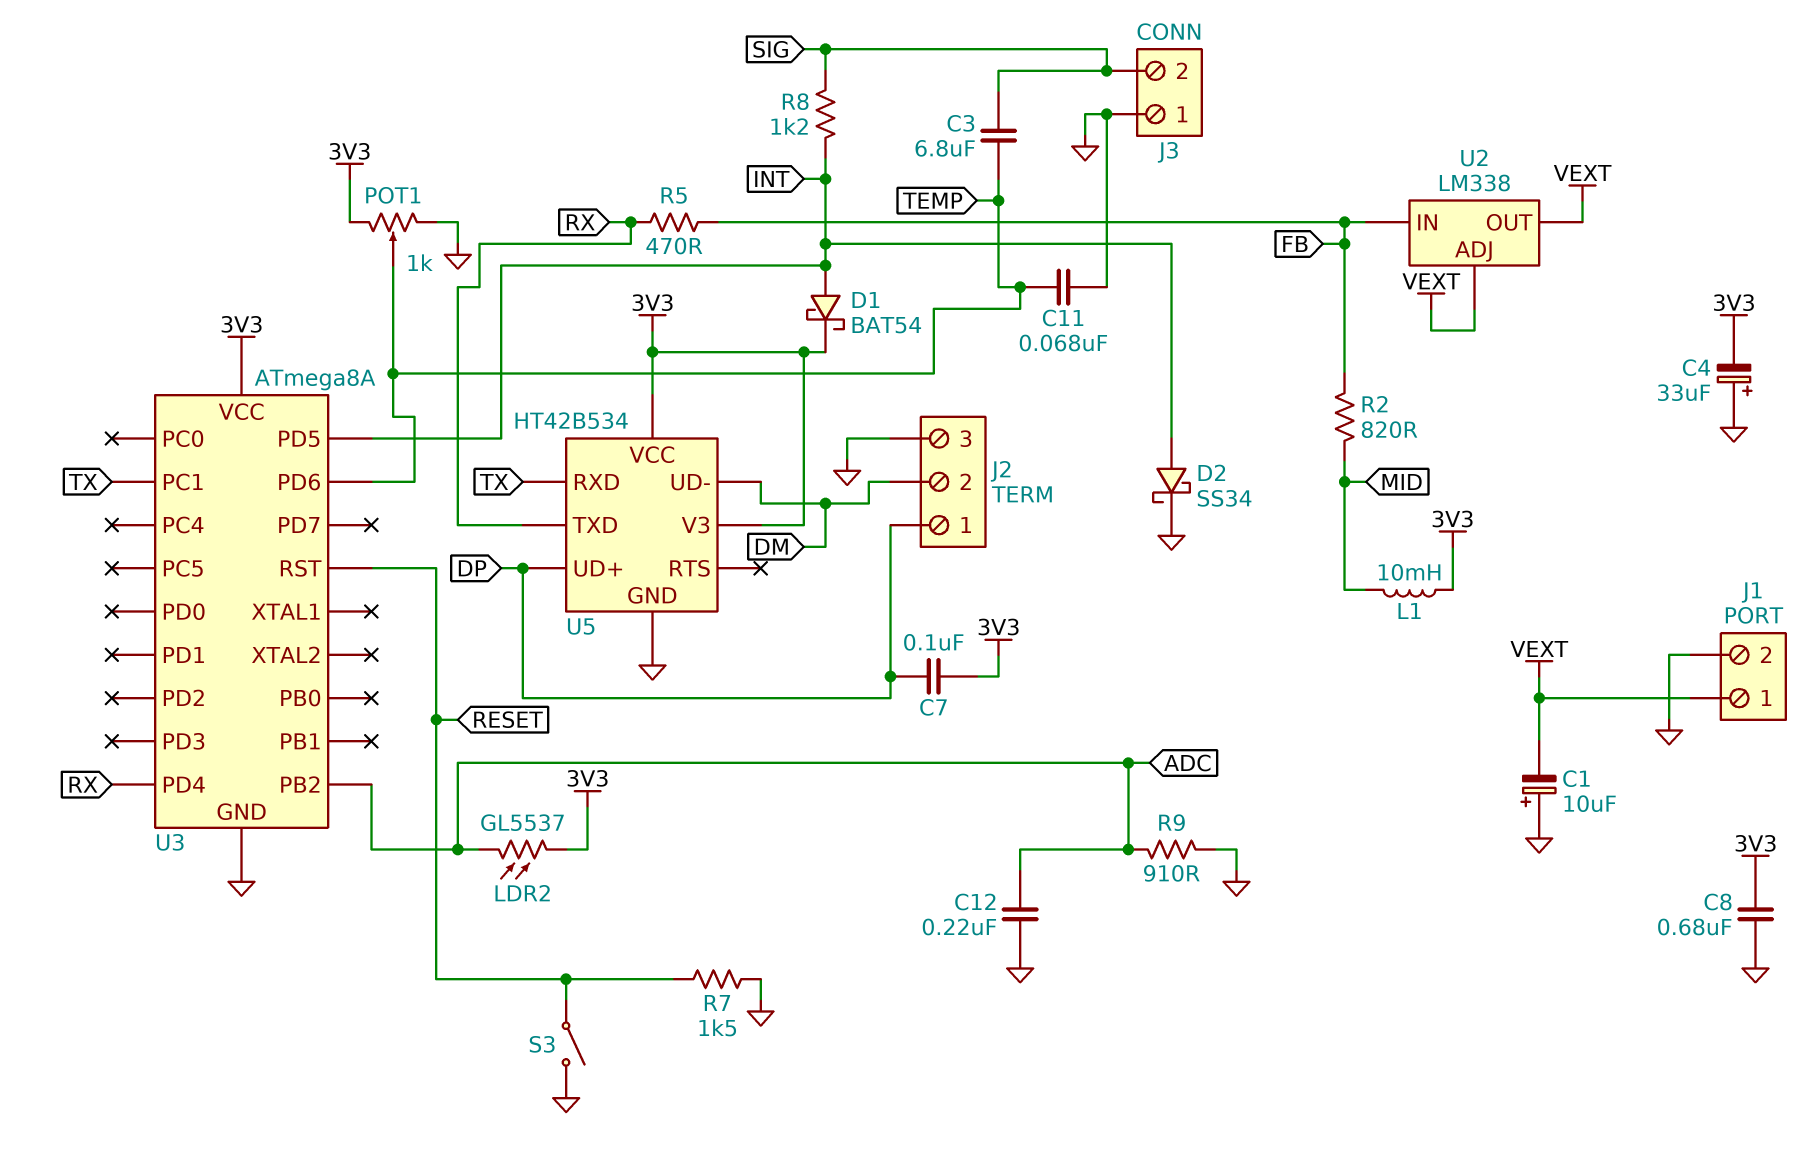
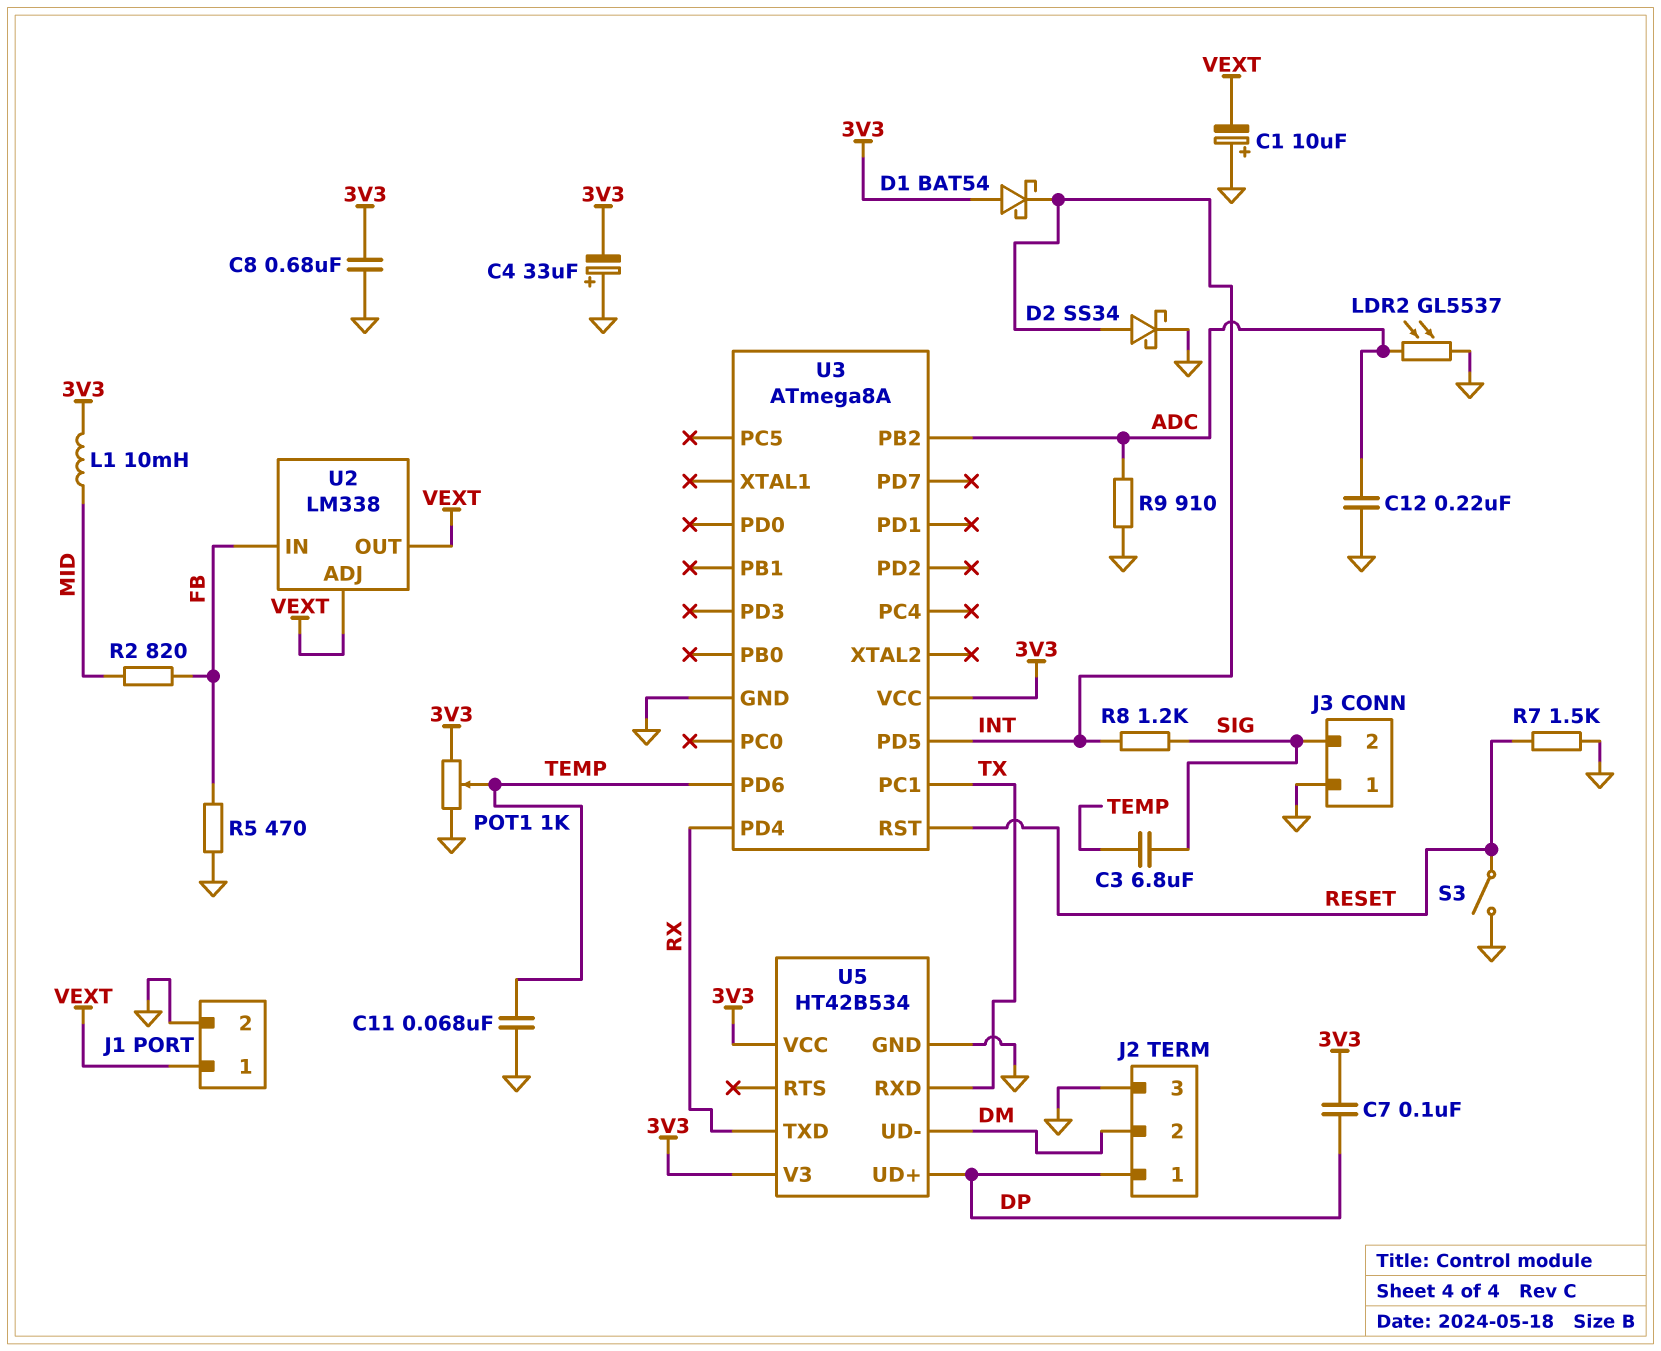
D1: schottky BAT54 (A INT, K 3V3) -> schottky BAT54 (A 3V3, K INT)
LDR2: GL5537 (3V3, ADC) -> GL5537 (ADC, GND)
R5: 470 (FB, RX) -> 470 (FB, GND)

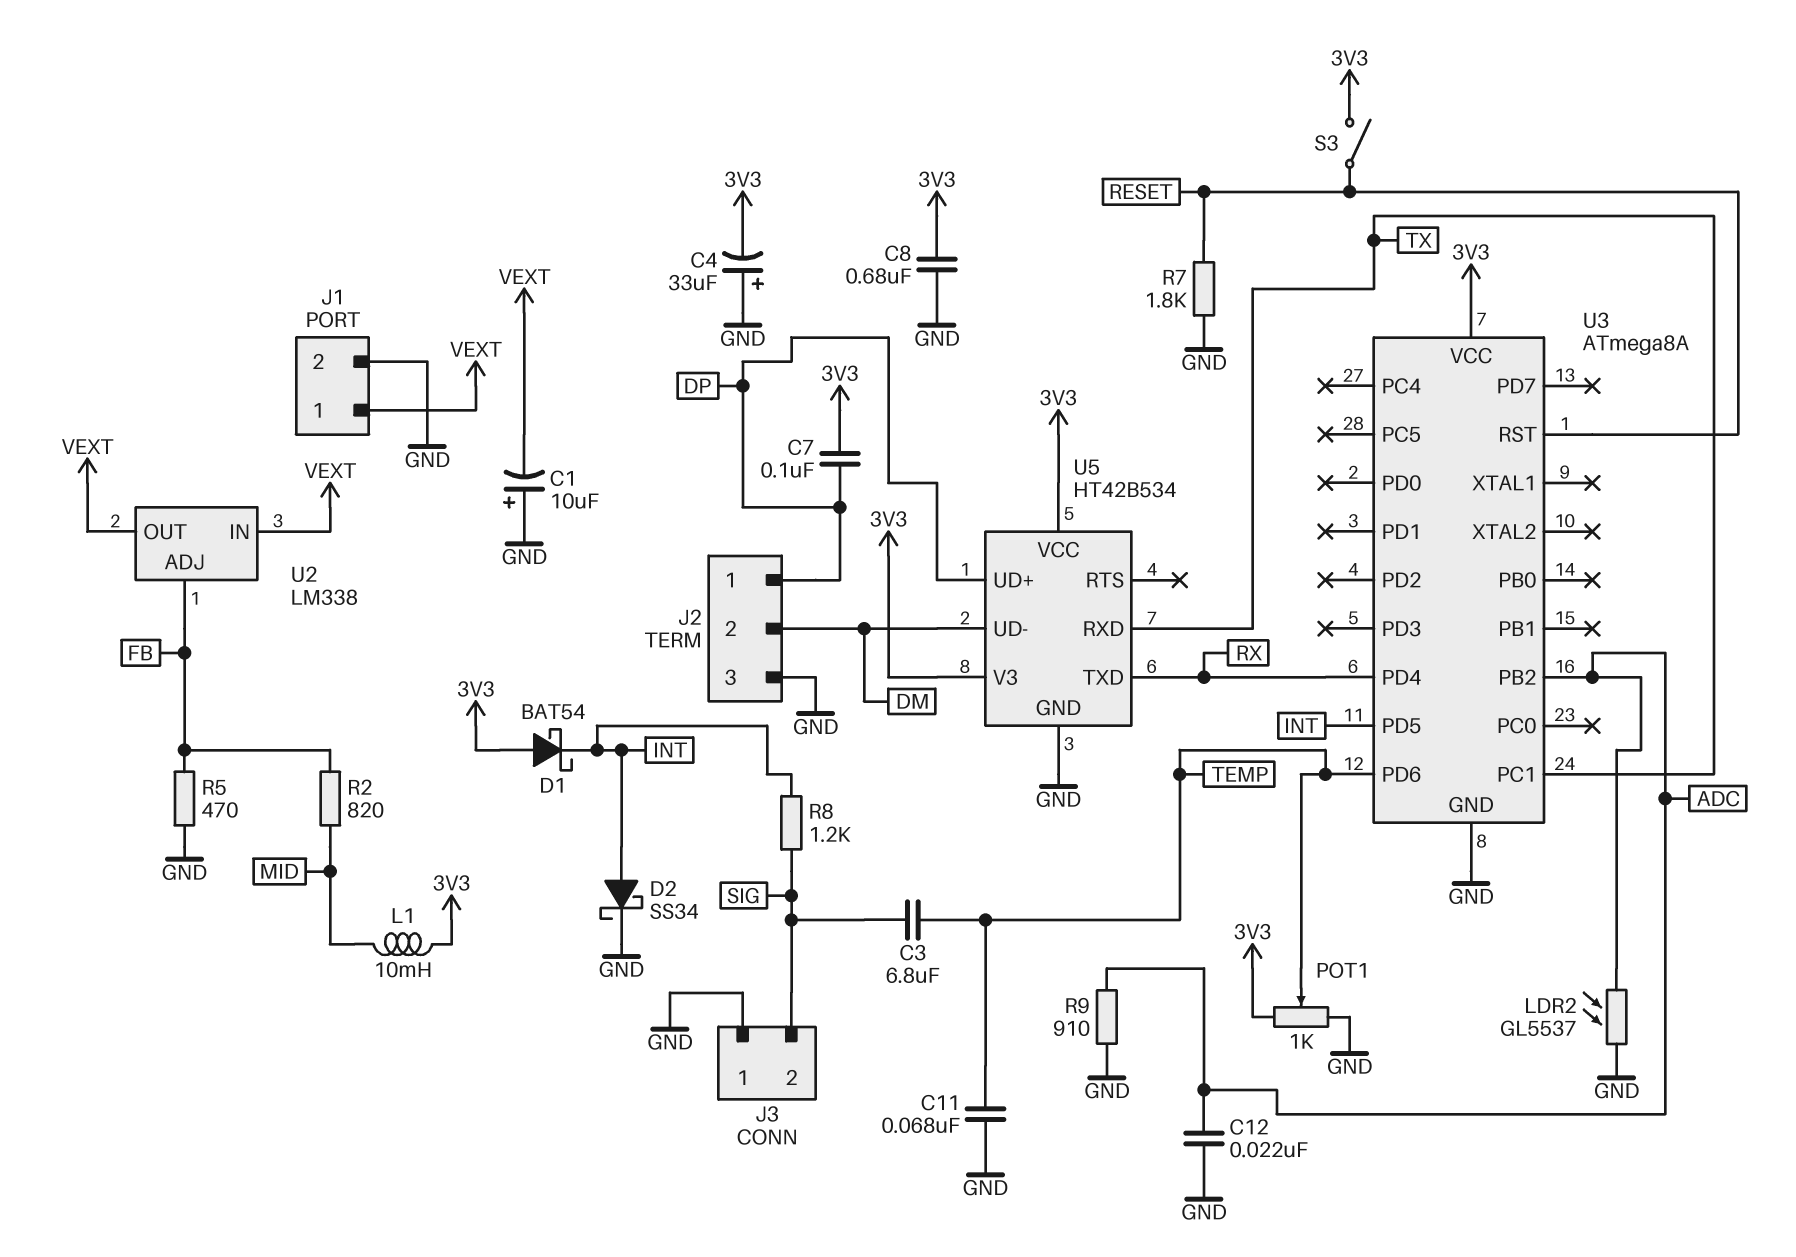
C12: 220nF (ADC, GND) -> 22nF (ADC, GND)
R7: 1.5k (GND, RESET) -> 1.8k (GND, RESET)
S3: switch (GND, RESET) -> switch (3V3, RESET)
U2 pin ADJ: VEXT -> FB
U2 pin IN: FB -> VEXT

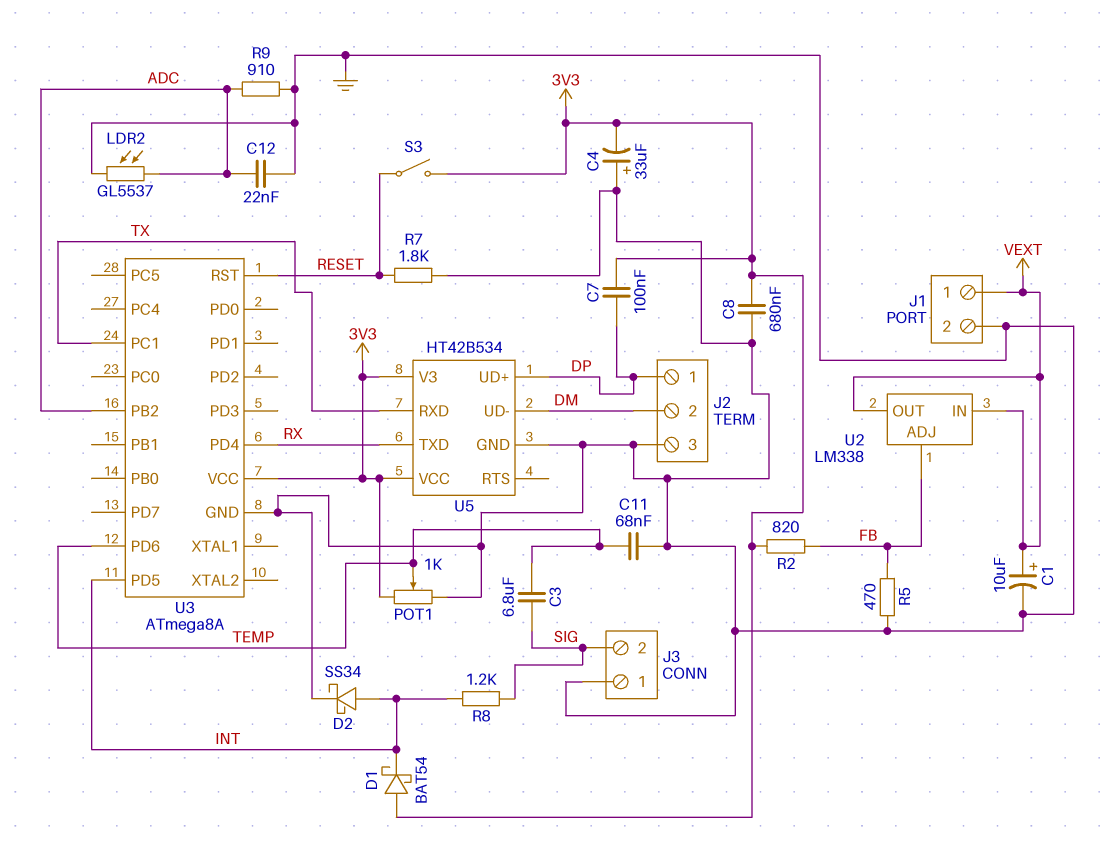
C1: 10uF (plus GND, minus VEXT) -> 10uF (plus VEXT, minus GND)
L1: 10mH (3V3, MID) -> none
R2: 820 (FB, MID) -> 820 (3V3, FB)

